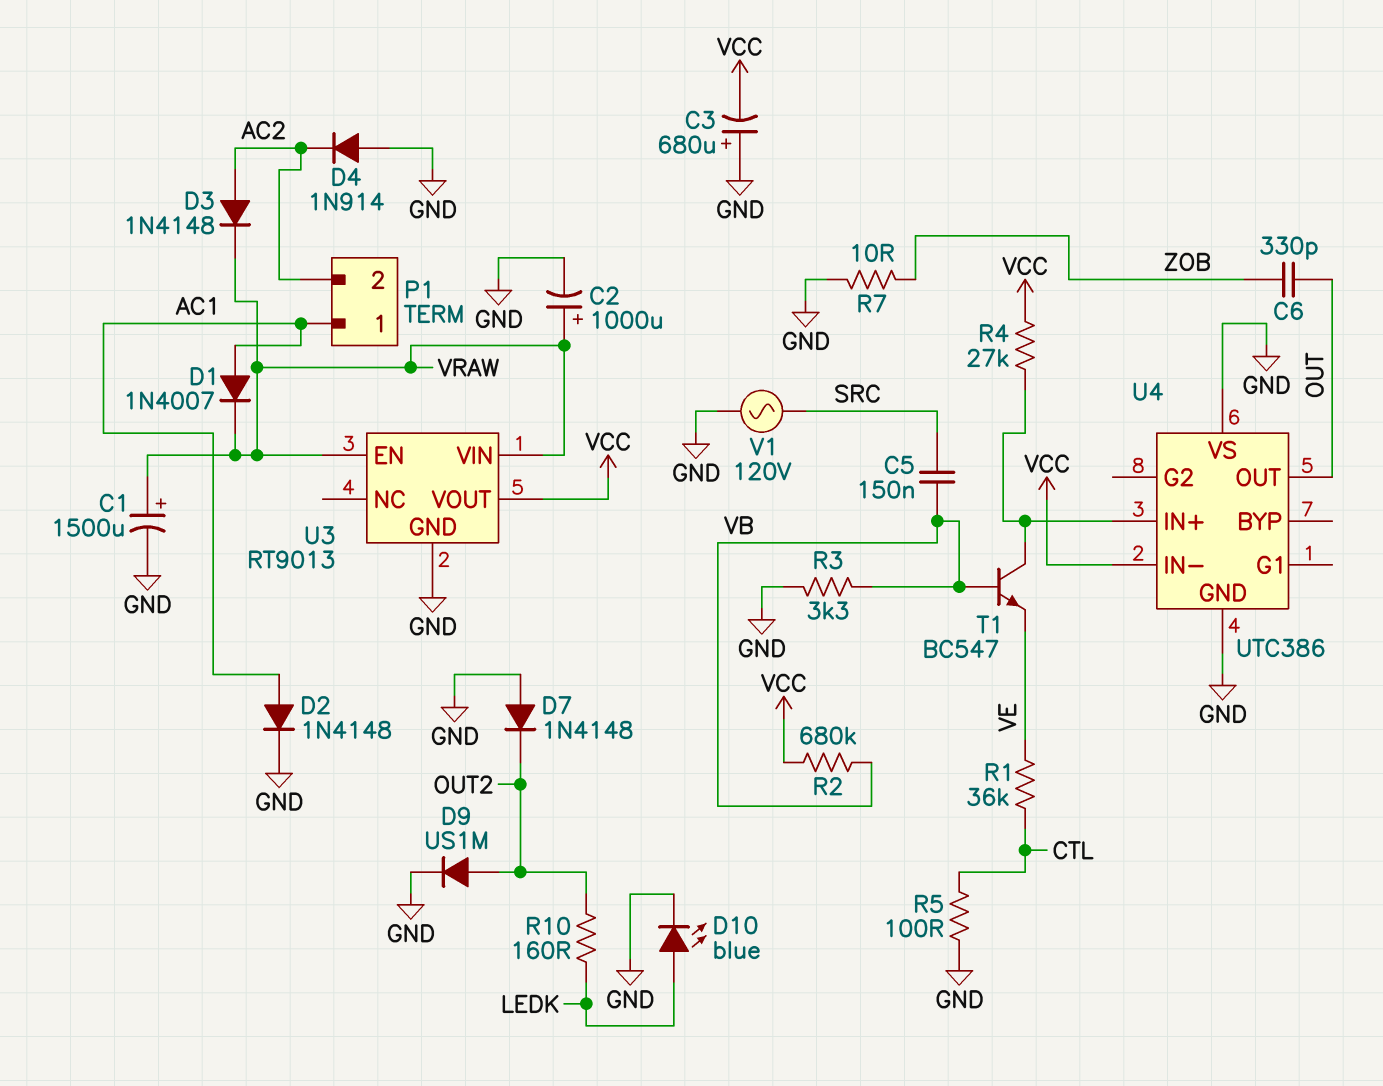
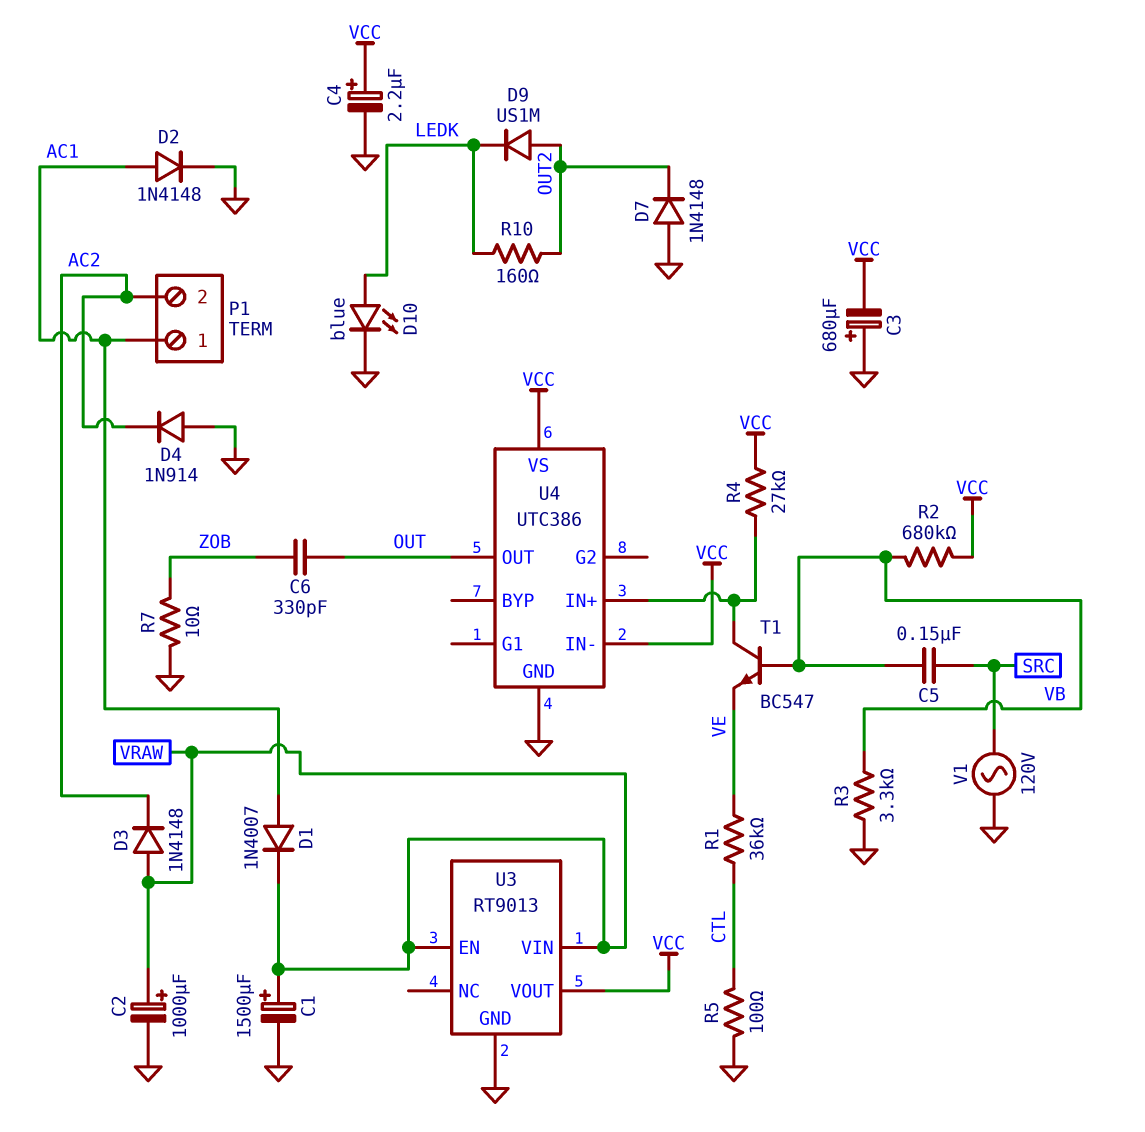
C4: none -> 2.2uF (plus VCC, minus GND)
D3: diode 1N4148 (A AC2, K VRAW) -> diode 1N4148 (A VRAW, K AC2)
D9: diode US1M (A OUT2, K GND) -> diode US1M (A OUT2, K LEDK)
U4 pin VS: GND -> VCC

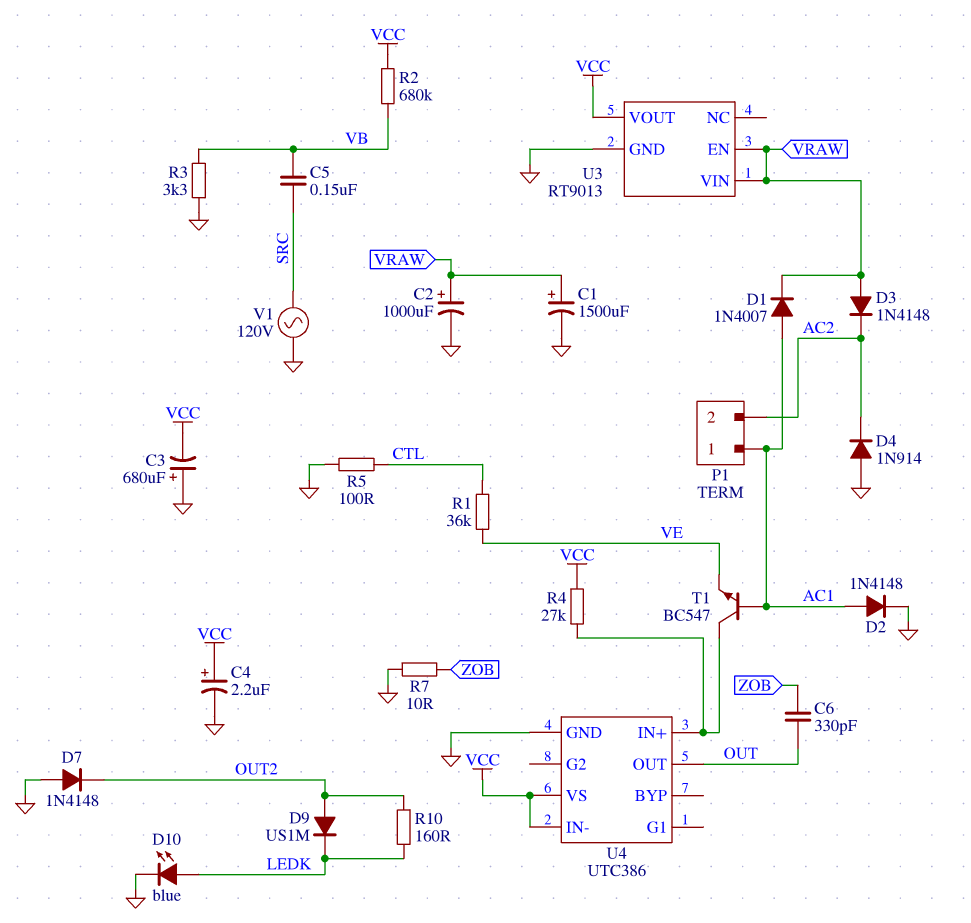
T1: NPN BC547 (B VB, C U4/IN+, E VE) -> NPN BC547 (B AC1, C U4/IN+, E VE)

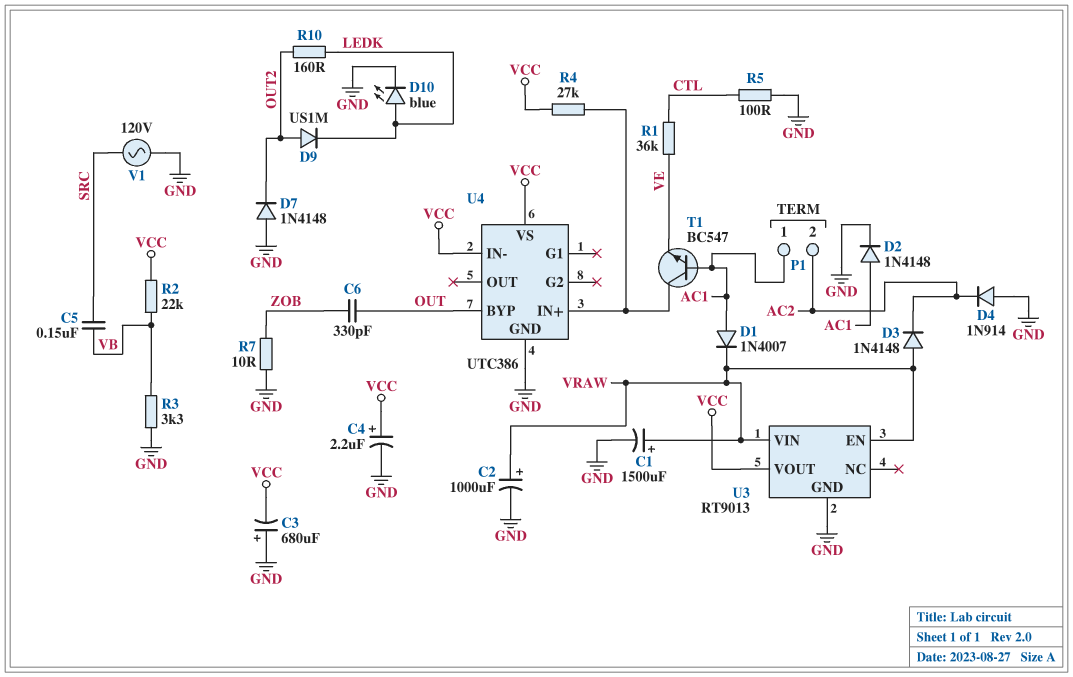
R2: 680k (VB, VCC) -> 22k (VB, VCC)
U4 pin BYP: none -> OUT
U4 pin OUT: OUT -> none

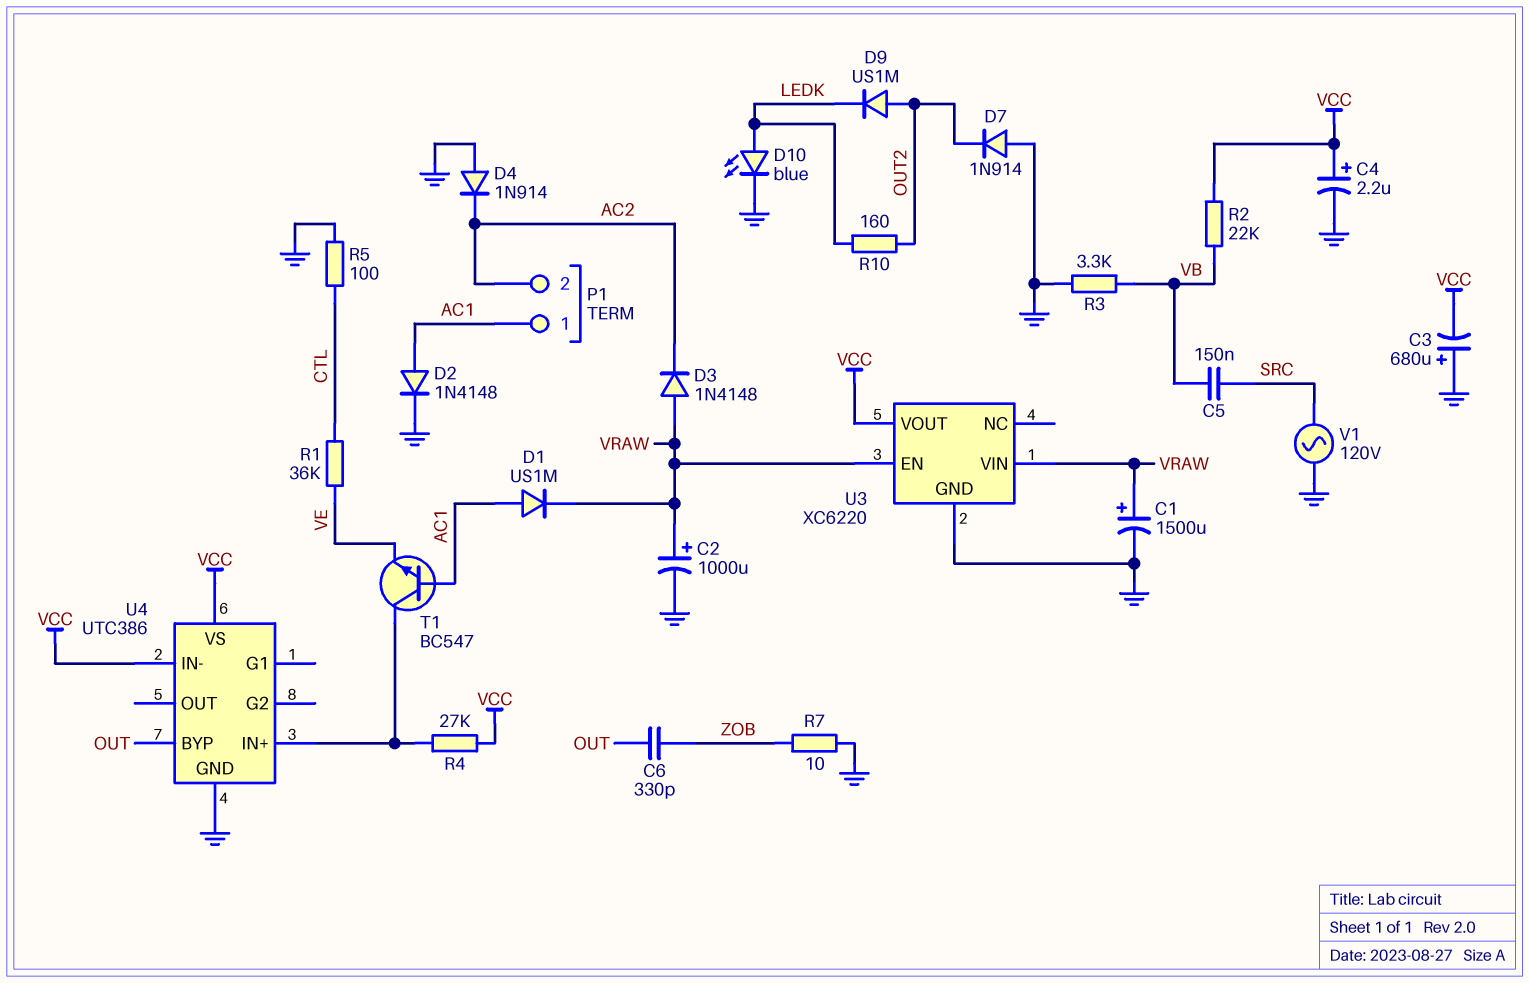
D1: diode 1N4007 (A AC1, K VRAW) -> diode US1M (A AC1, K VRAW)
D7: diode 1N4148 (A GND, K OUT2) -> diode 1N914 (A GND, K OUT2)
U3: RT9013 -> XC6220

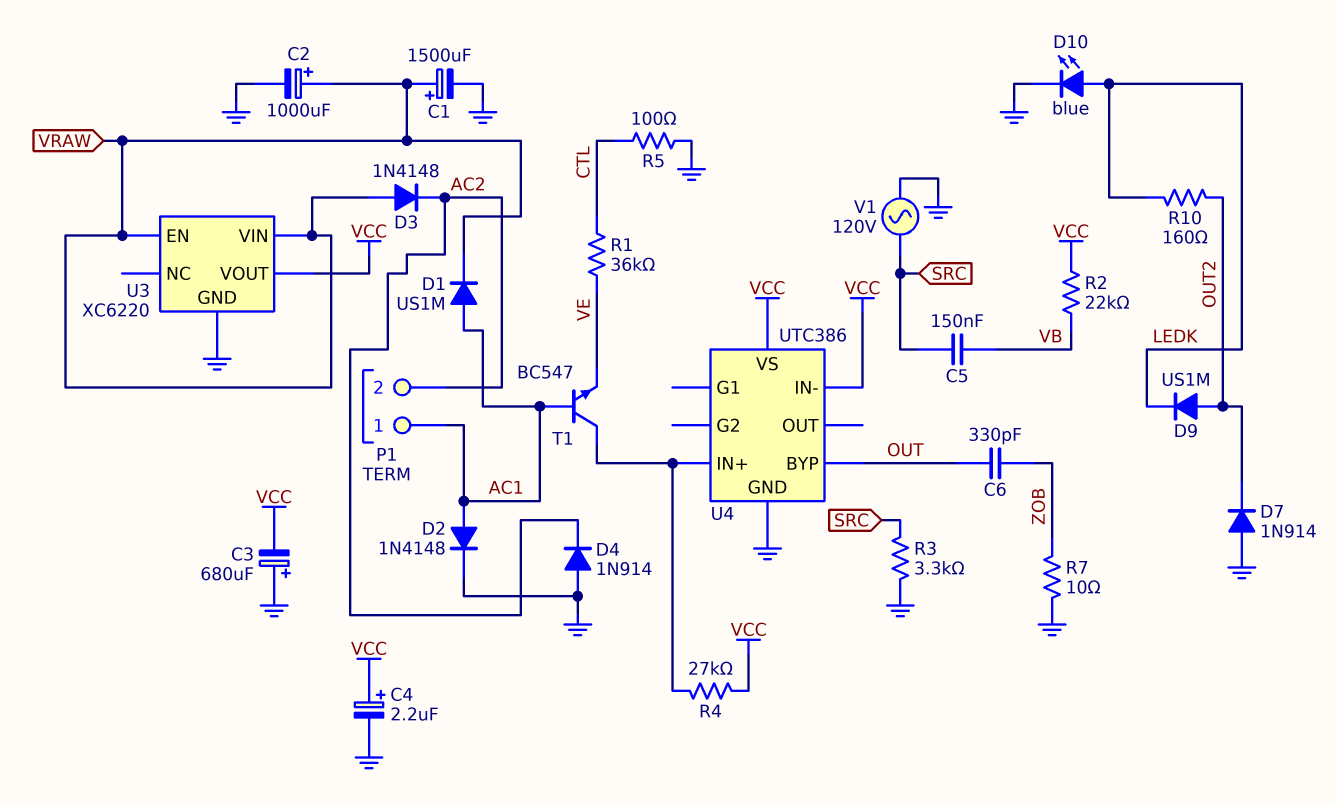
R3: 3.3k (GND, VB) -> 3.3k (GND, SRC)

